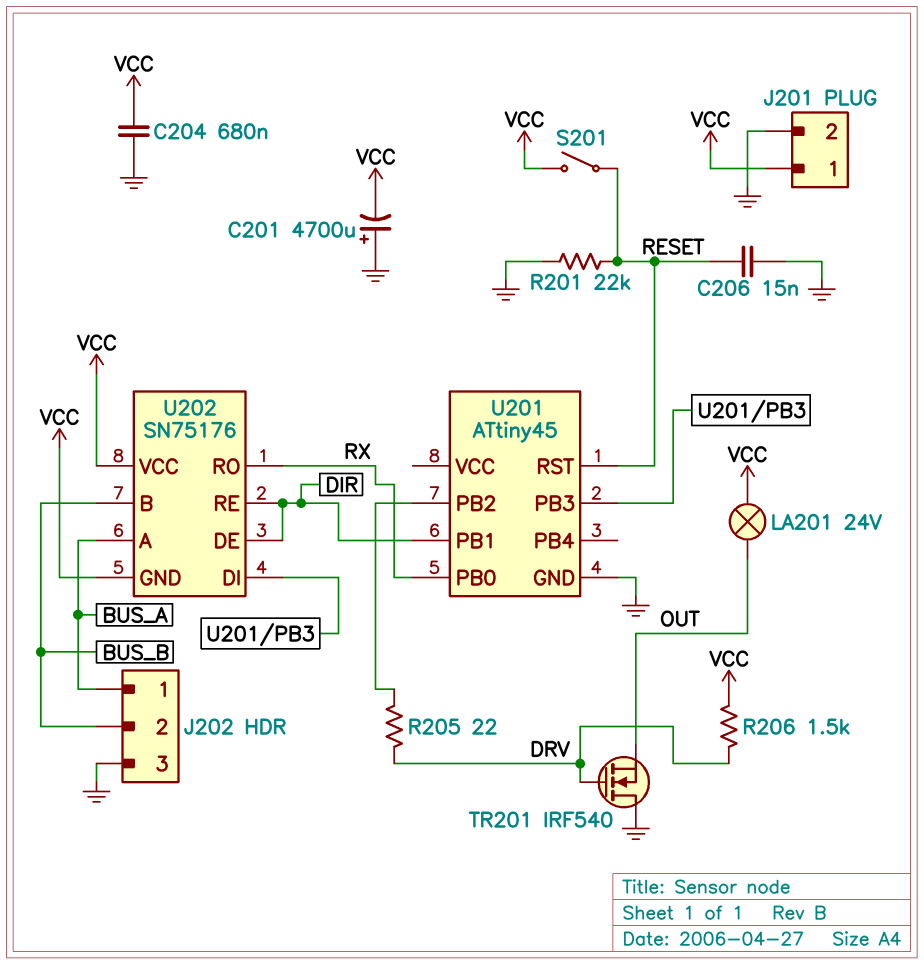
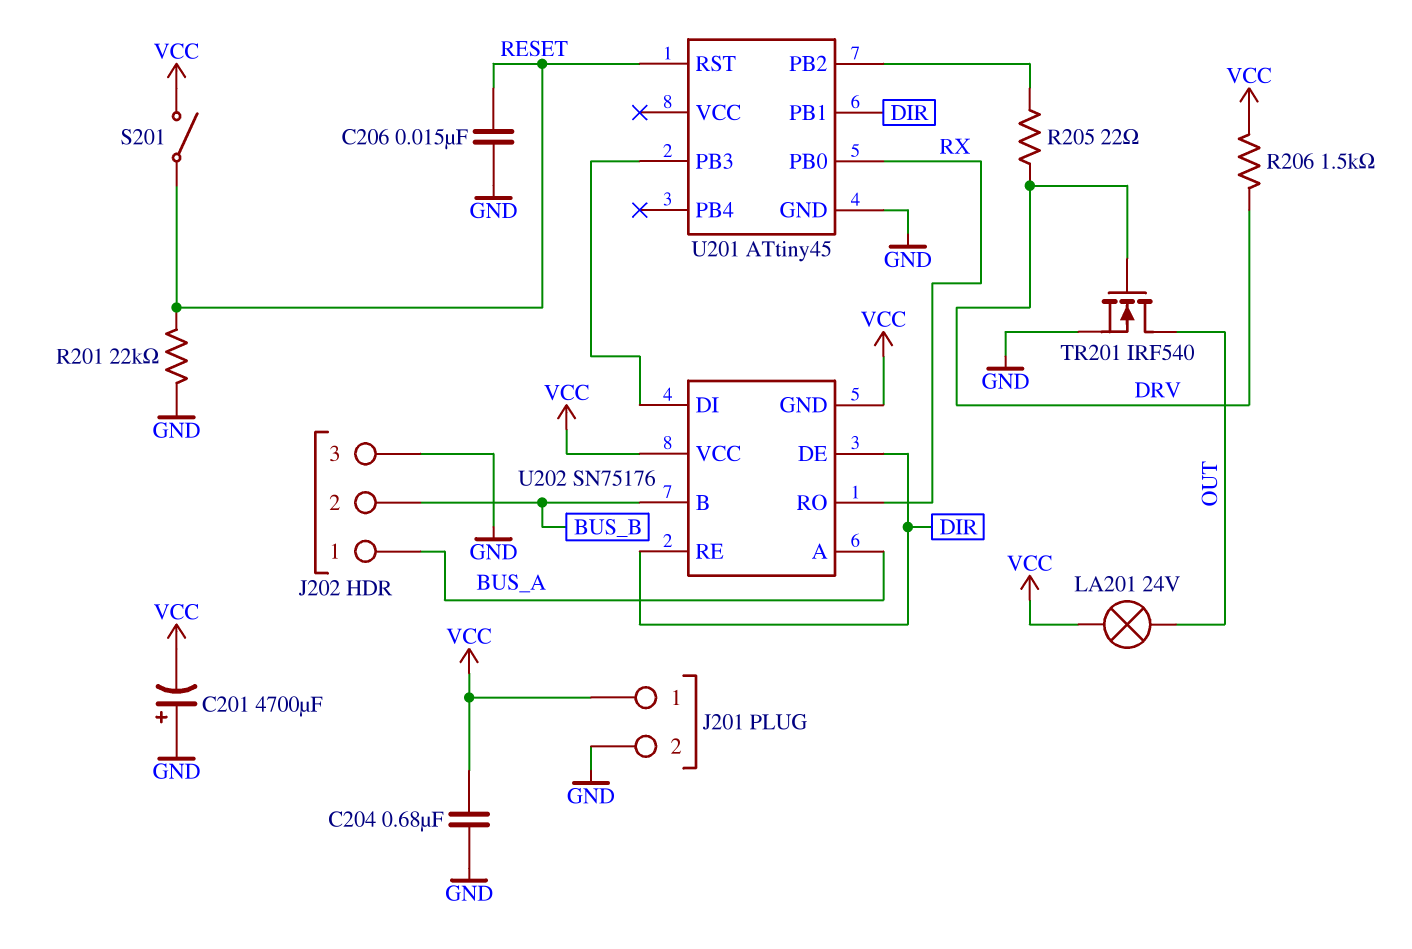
TR201: NMOS IRF540 (G DRV, D GND, S OUT) -> NMOS IRF540 (G DRV, D OUT, S GND)

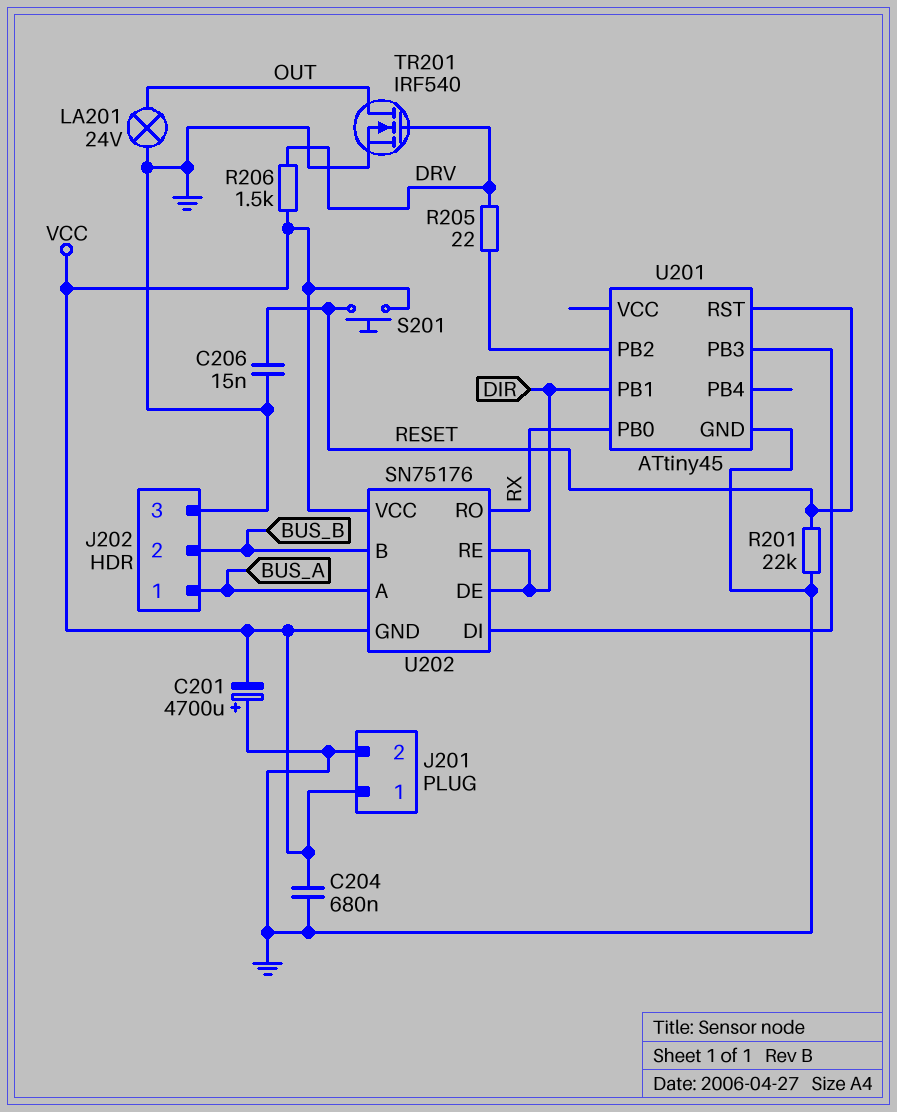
LA201: lamp 24V (OUT, VCC) -> lamp 24V (GND, OUT)
S201: switch (RESET, VCC) -> button (RESET, VCC)

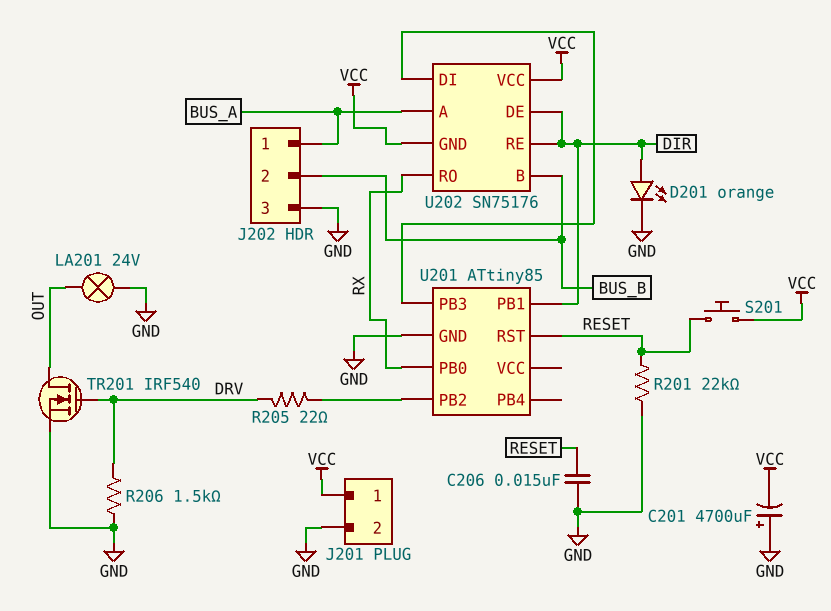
C204: 680nF (GND, VCC) -> none
D201: none -> LED orange (A DIR, K GND)
R206: 1.5k (DRV, VCC) -> 1.5k (DRV, GND)
U201: ATtiny45 -> ATtiny85

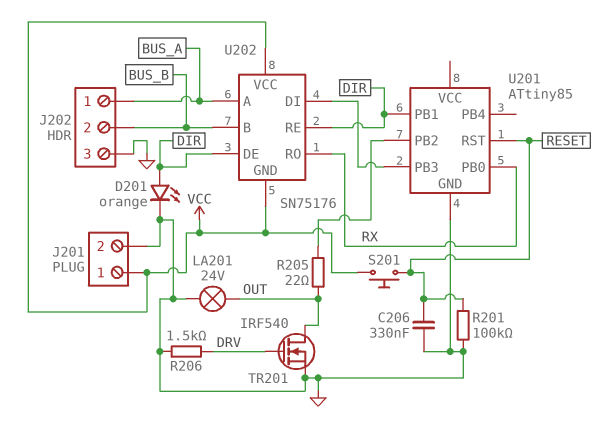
C201: 4700uF (plus GND, minus VCC) -> none
C206: 15nF (GND, RESET) -> 330nF (GND, RESET)
R201: 22k (GND, RESET) -> 100k (GND, RESET)
R205: 22 (DRV, U201/PB2) -> 22 (OUT, U201/PB2)

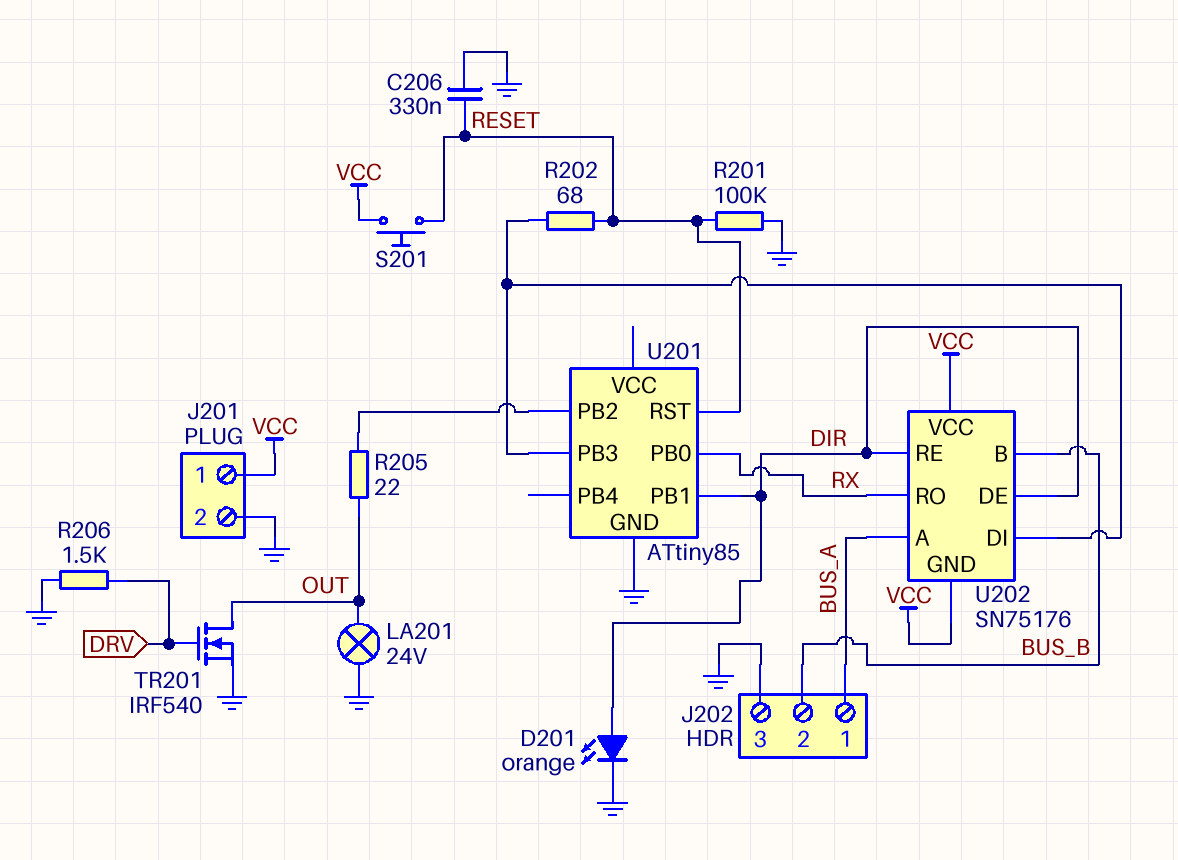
R202: none -> 68 (RESET, U201/PB3)

